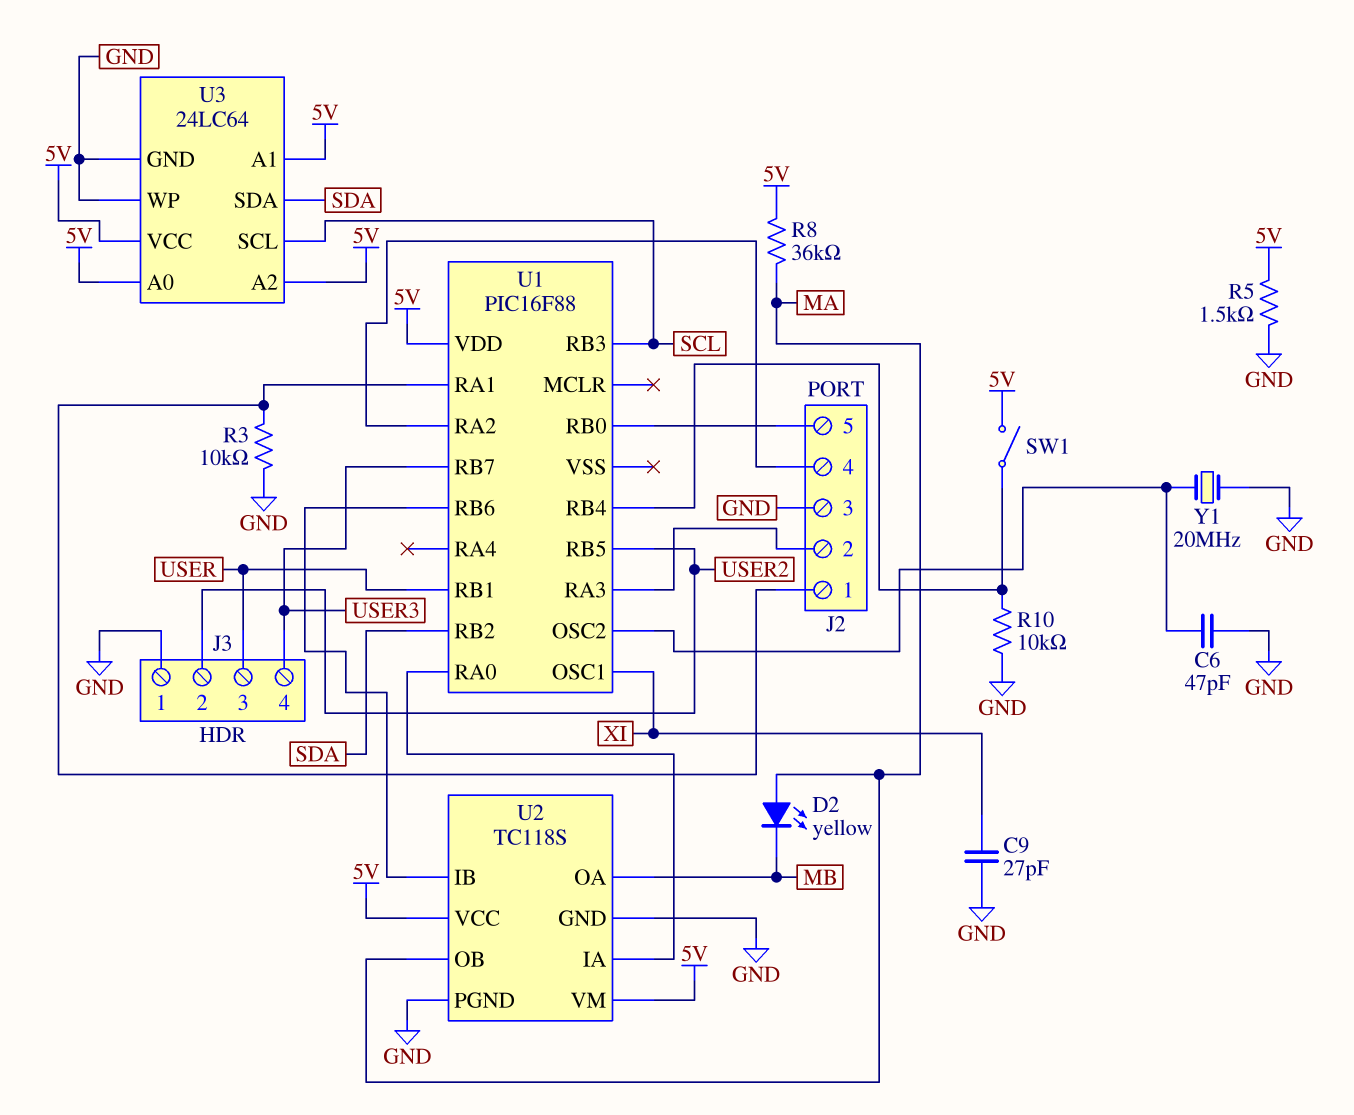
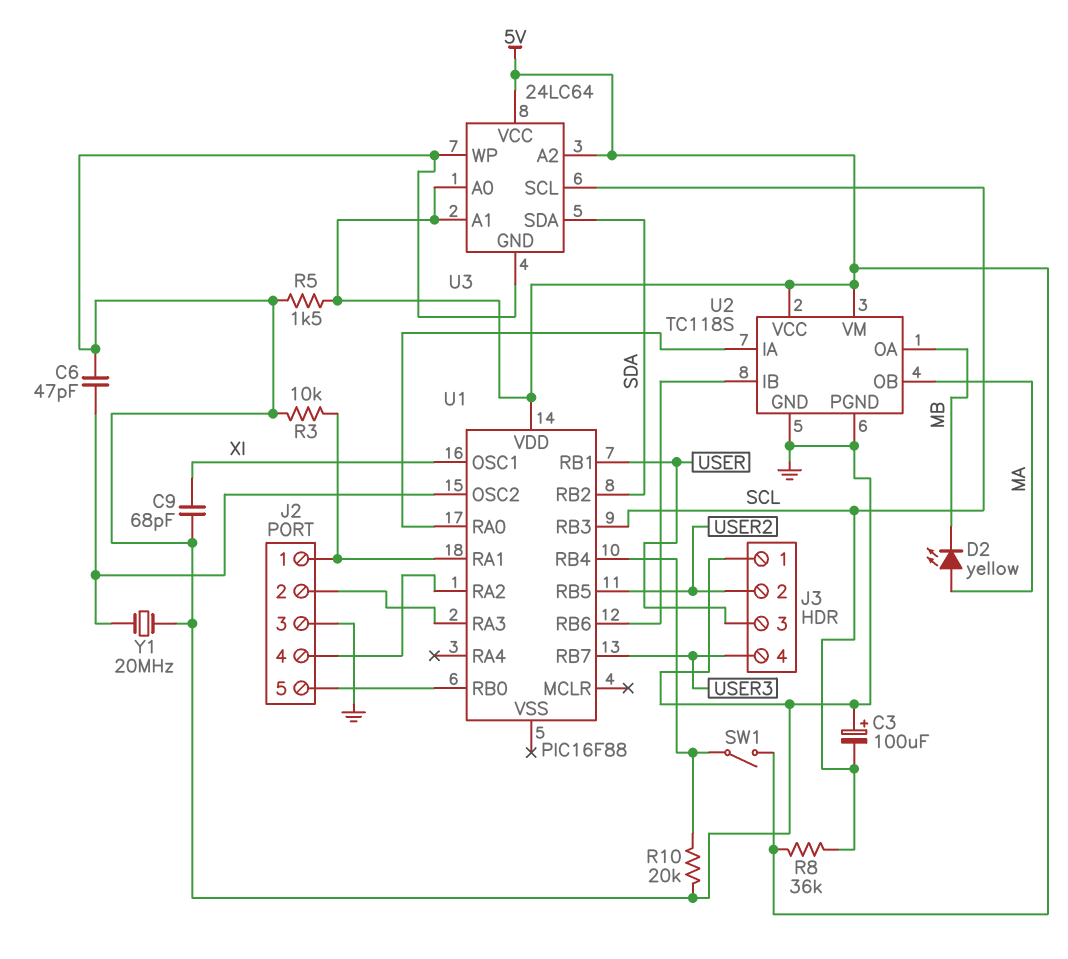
C3: none -> 100uF (plus GND, minus SCL)
C9: 27pF (GND, XI) -> 68pF (GND, XI)
R8: 36k (5V, MA) -> 36k (5V, SCL)
R10: 10k (GND, U1/RB4) -> 20k (GND, U1/RB4)

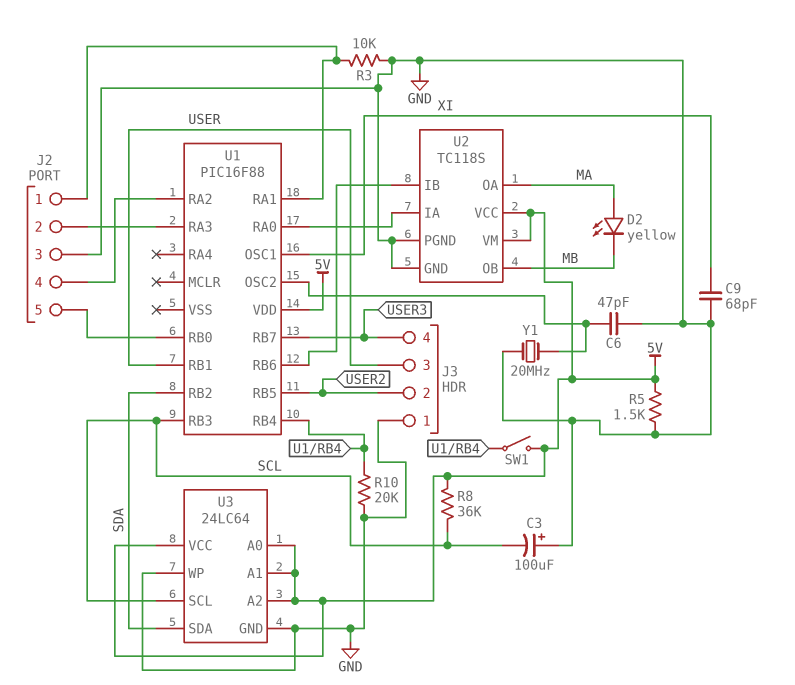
U2 pin OA: MB -> MA
U2 pin OB: MA -> MB

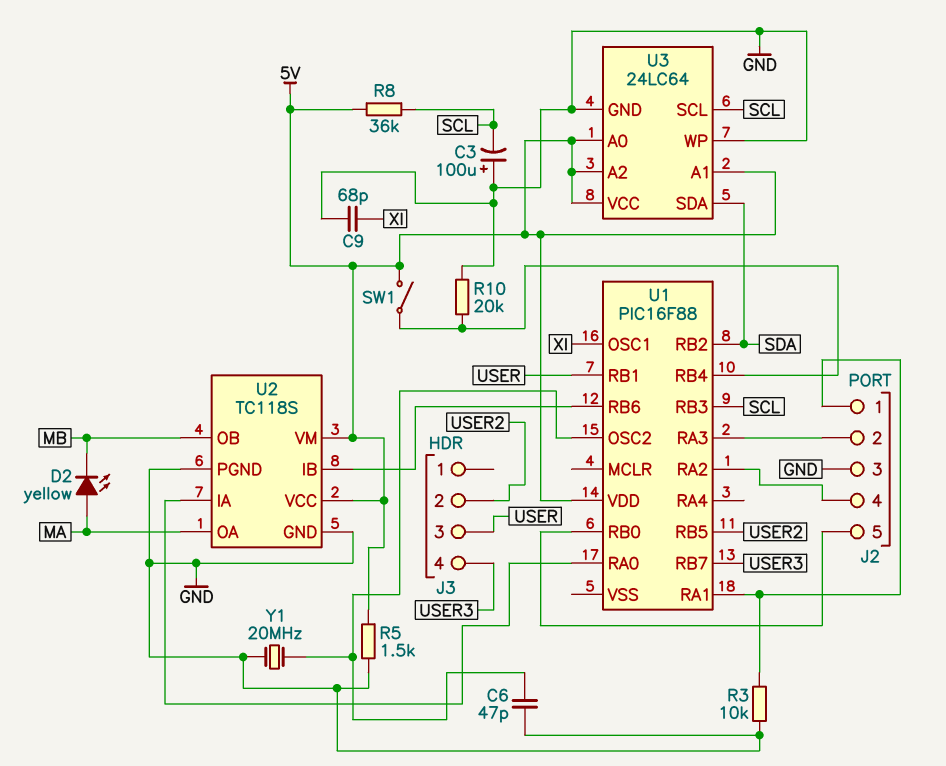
J3 pin 1: GND -> none

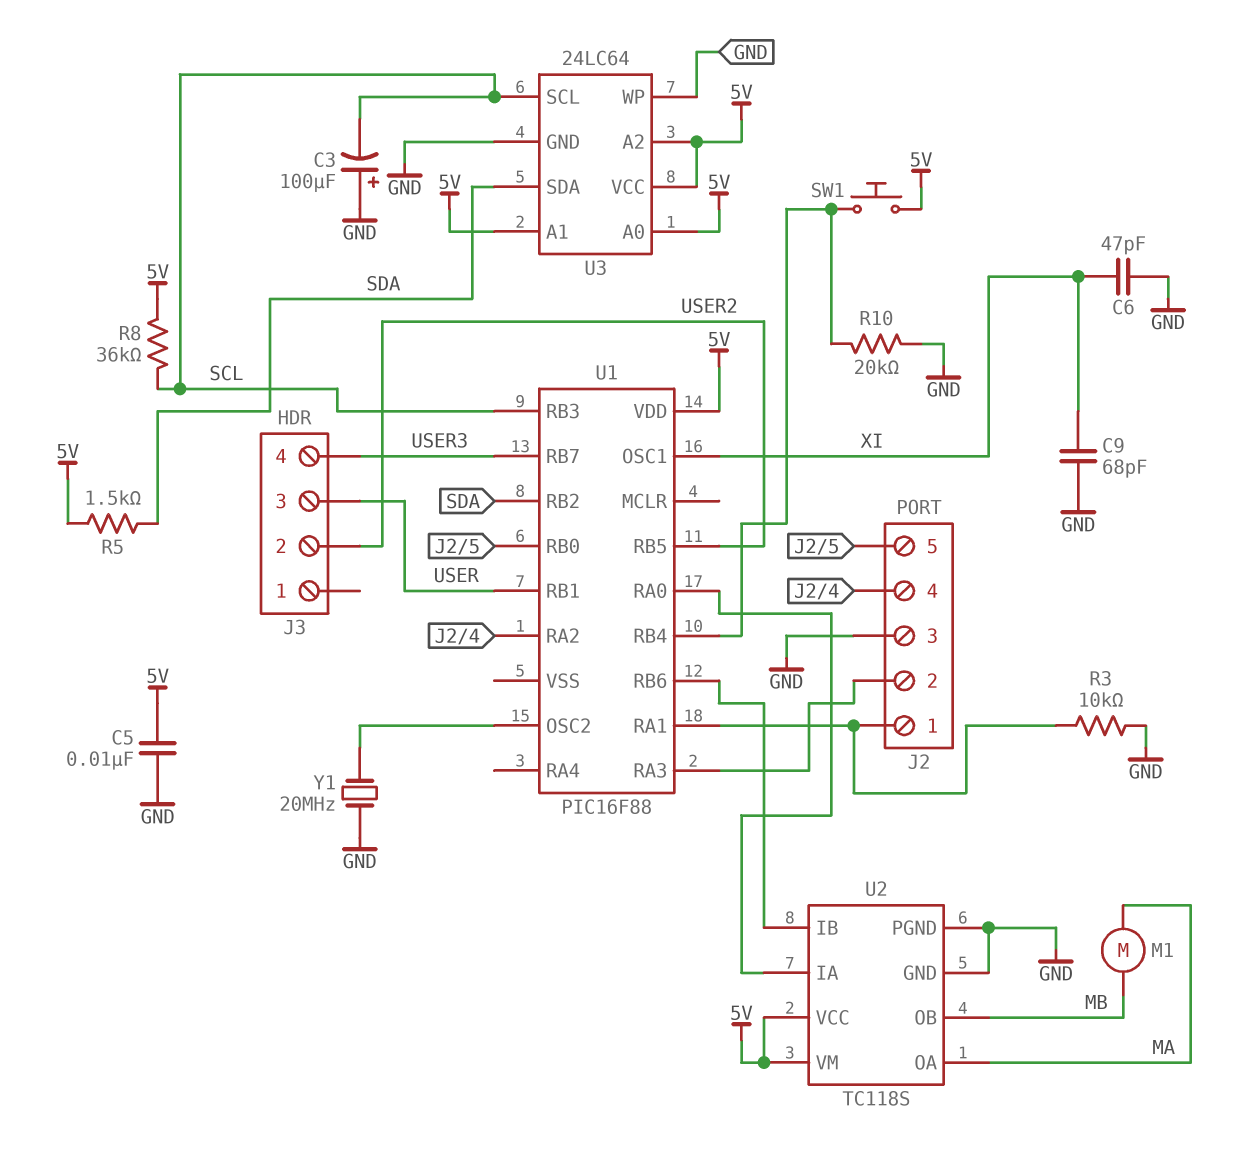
C5: none -> 10nF (5V, GND)
C6: 47pF (GND, U1/OSC2) -> 47pF (GND, XI)
D2: LED yellow (A MA, K MB) -> none
M1: none -> motor (MA, MB)
R5: 1.5k (5V, GND) -> 1.5k (5V, SDA)
SW1: switch (5V, U1/RB4) -> button (5V, U1/RB4)

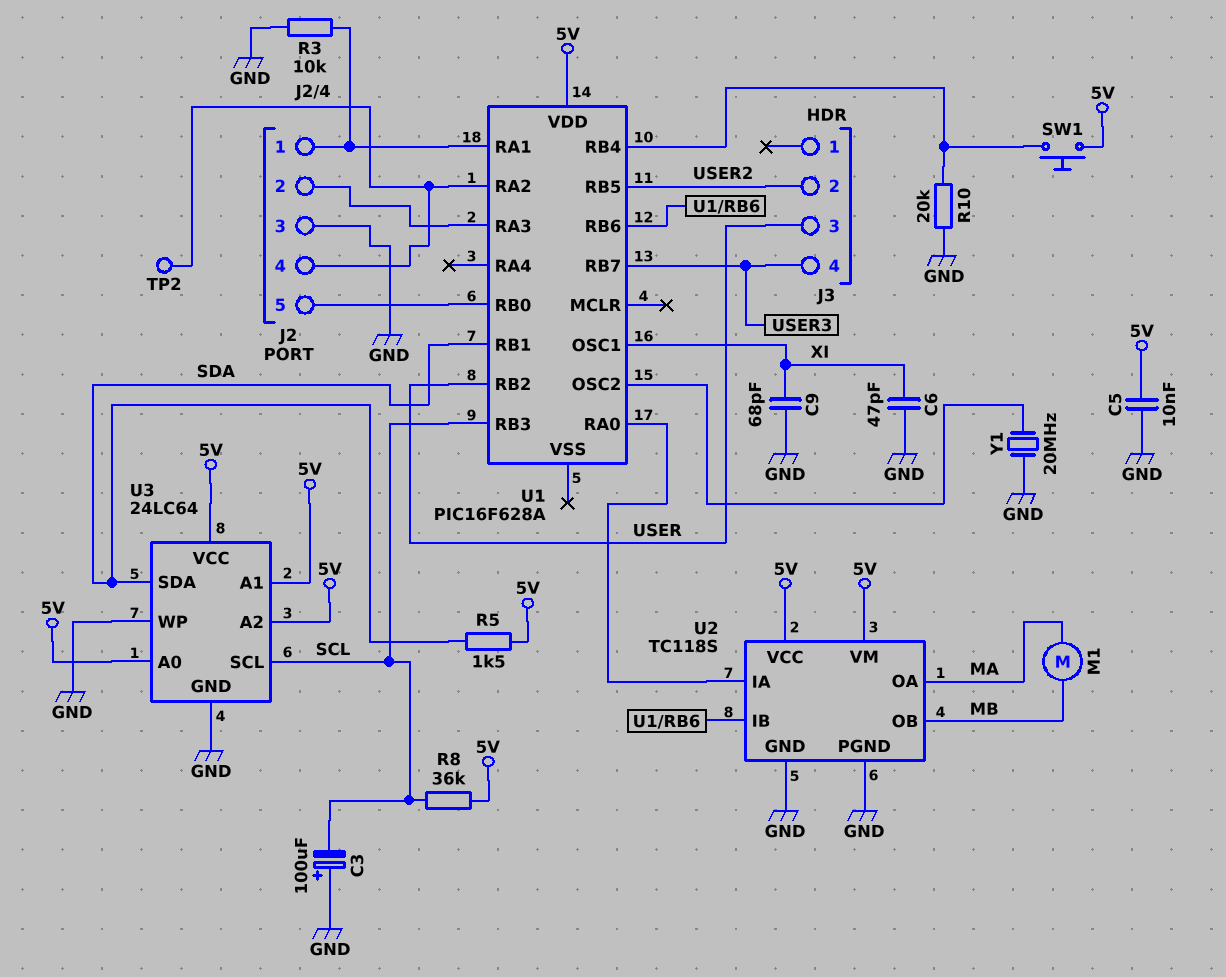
TP2: none -> test point (J2/4)
U1: PIC16F88 -> PIC16F628A
U1 pin RB1: USER -> SDA
U1 pin RB2: SDA -> USER

